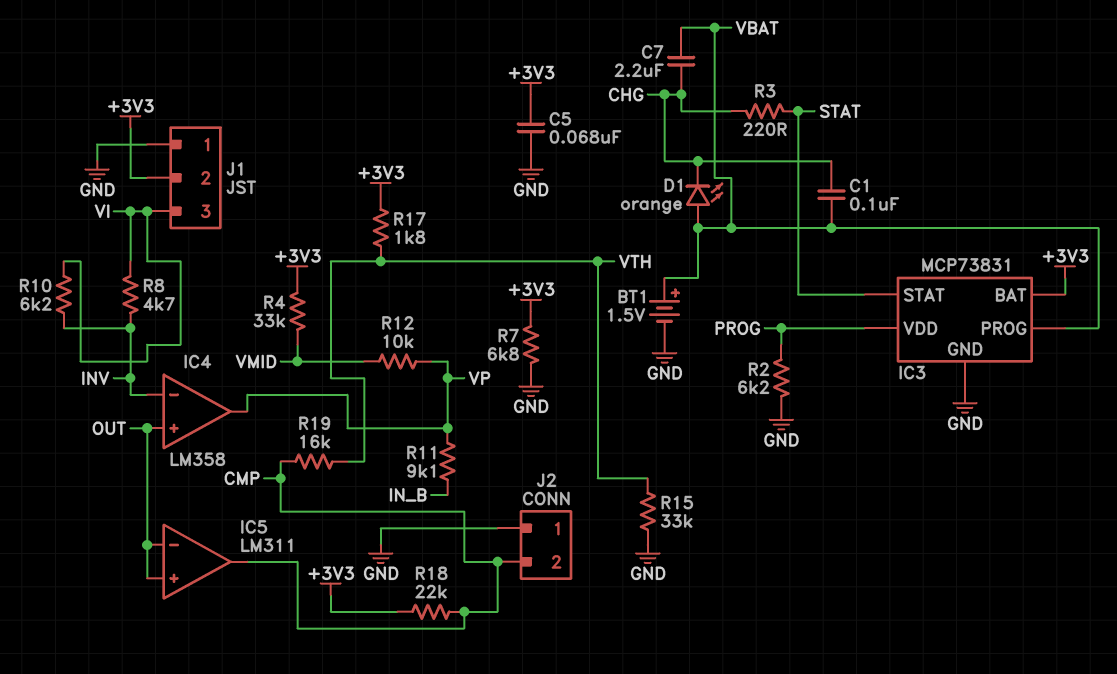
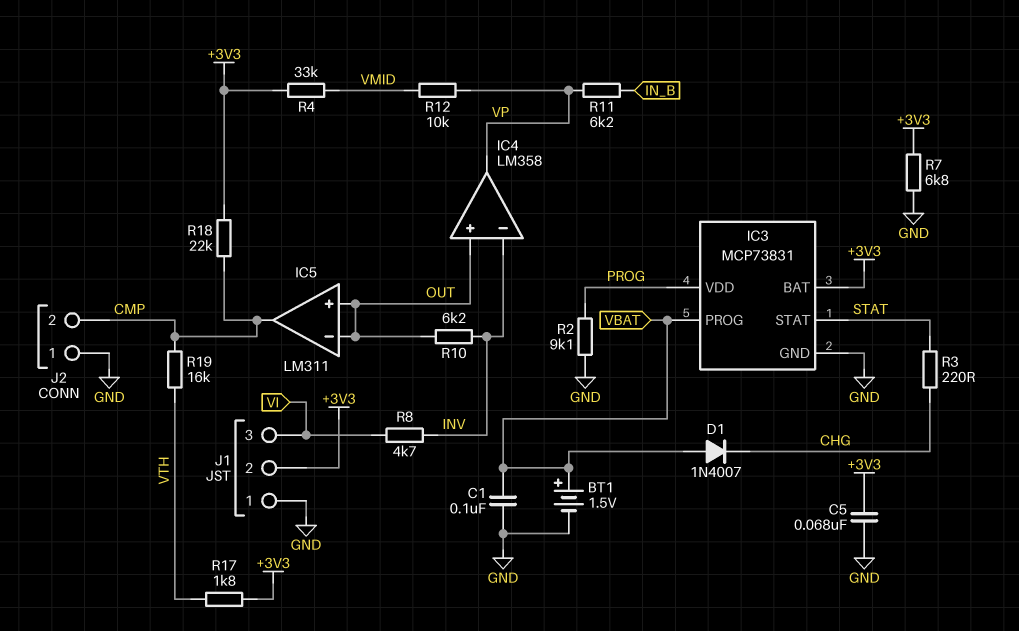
C1: 100nF (CHG, VBAT) -> 100nF (GND, VBAT)
C7: 2.2uF (CHG, VBAT) -> none
D1: LED orange (A VBAT, K CHG) -> diode 1N4007 (A VBAT, K CHG)
R2: 6.2k (GND, PROG) -> 9.1k (GND, PROG)
R10: 6.2k (INV, VI) -> 6.2k (INV, OUT)
R11: 9.1k (IN_B, VP) -> 6.2k (IN_B, VP)
R15: 33k (GND, VTH) -> none

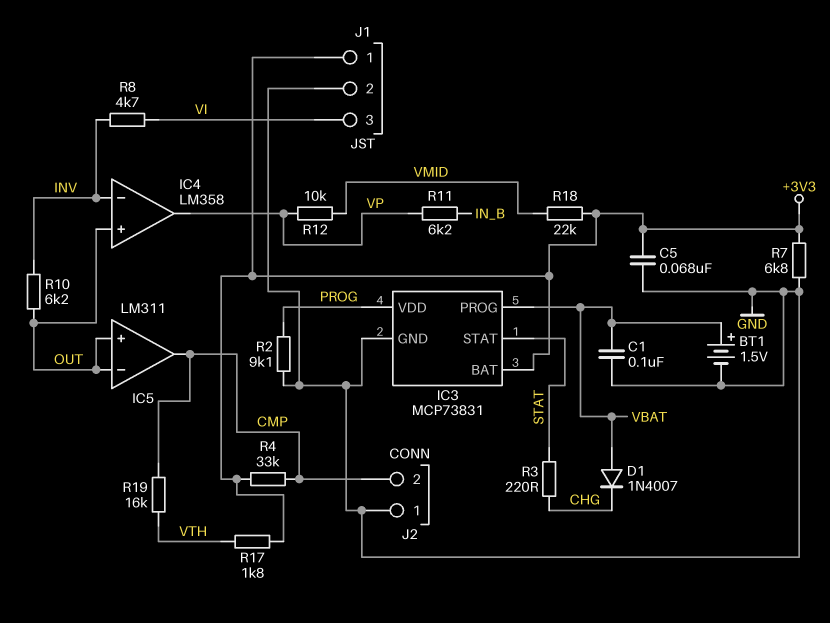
J1 pin 1: GND -> +3V3
J1 pin 2: +3V3 -> GND
R4: 33k (+3V3, VMID) -> 33k (+3V3, CMP)
R18: 22k (+3V3, CMP) -> 22k (+3V3, VMID)

